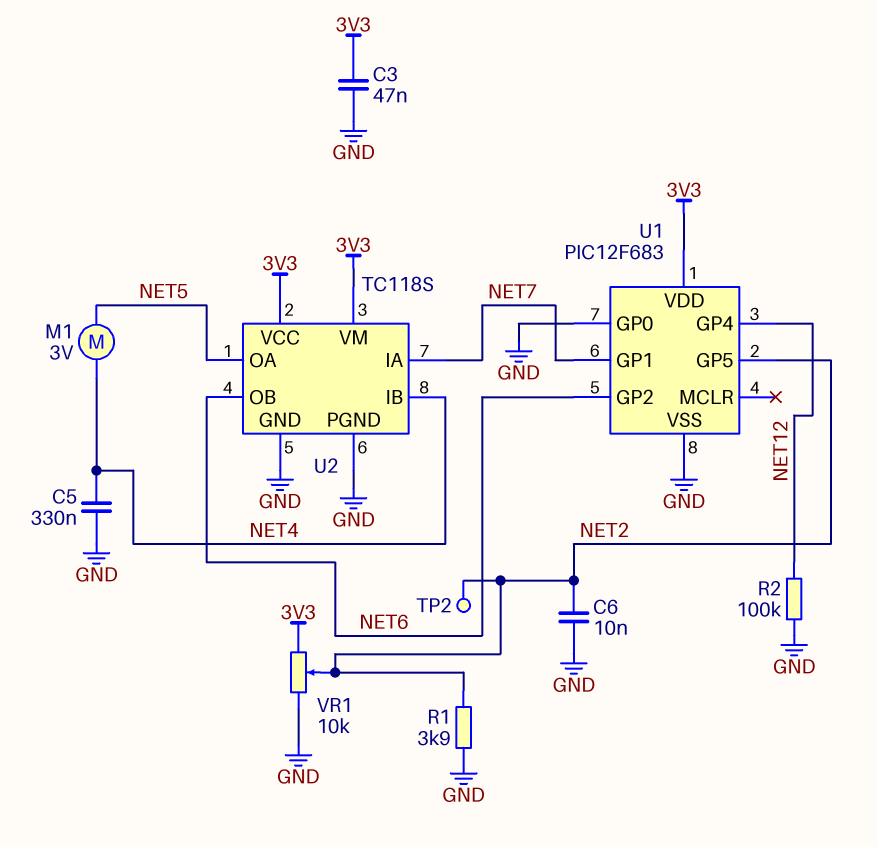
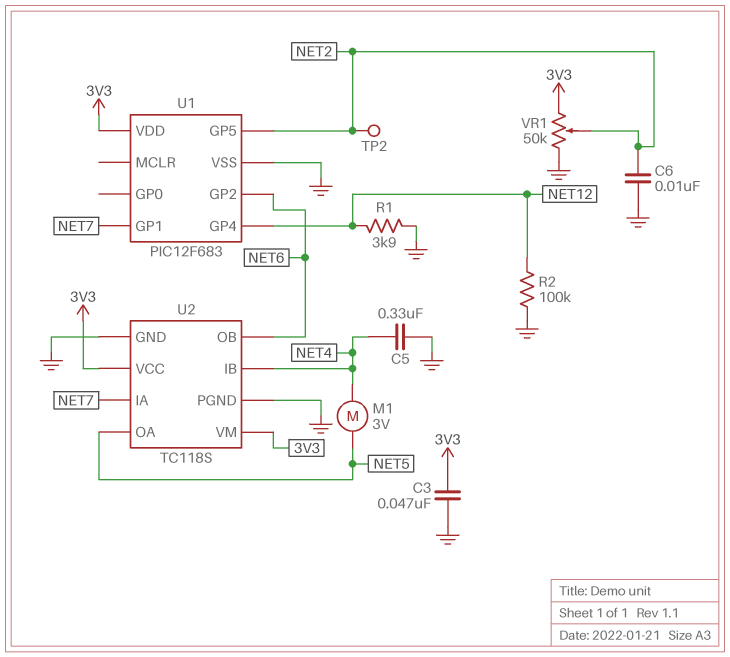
R1: 3.9k (GND, NET2) -> 3.9k (GND, NET12)
U1 pin GP0: GND -> none
VR1: 10k (3V3, GND, wiper NET2) -> 50k (3V3, GND, wiper NET2)

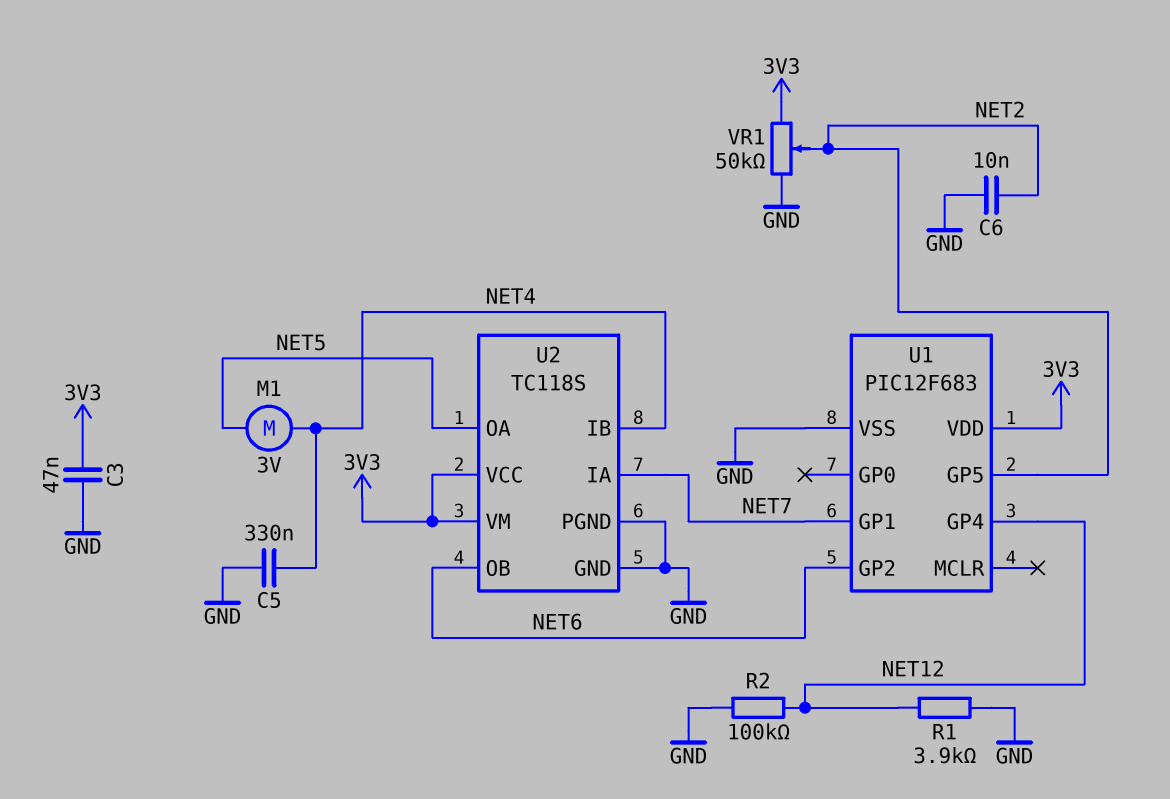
TP2: test point (NET2) -> none

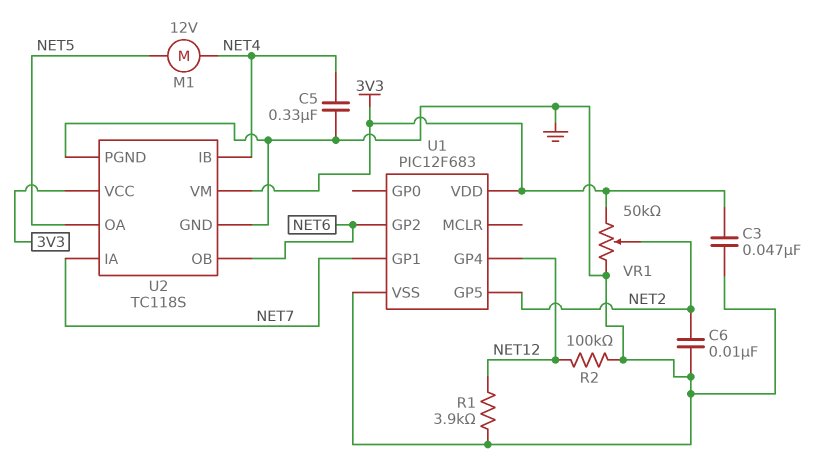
M1: motor 3V (NET4, NET5) -> motor 12V (NET4, NET5)

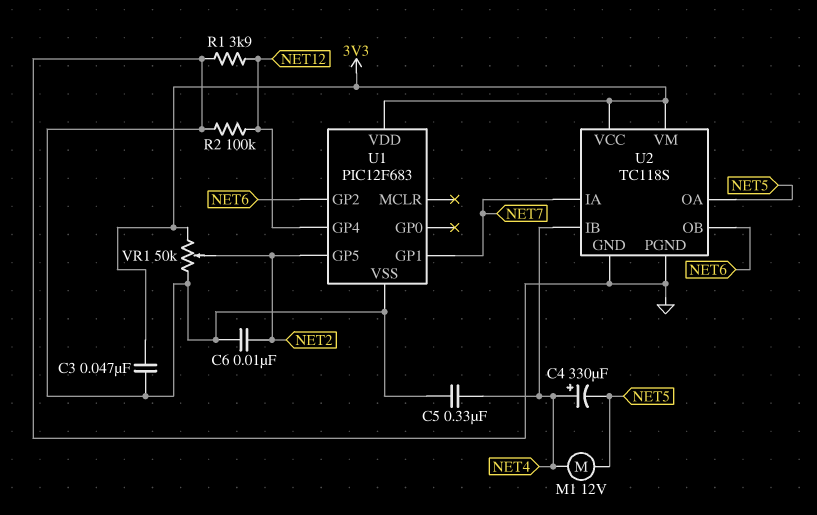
C4: none -> 330uF (plus NET4, minus NET5)

